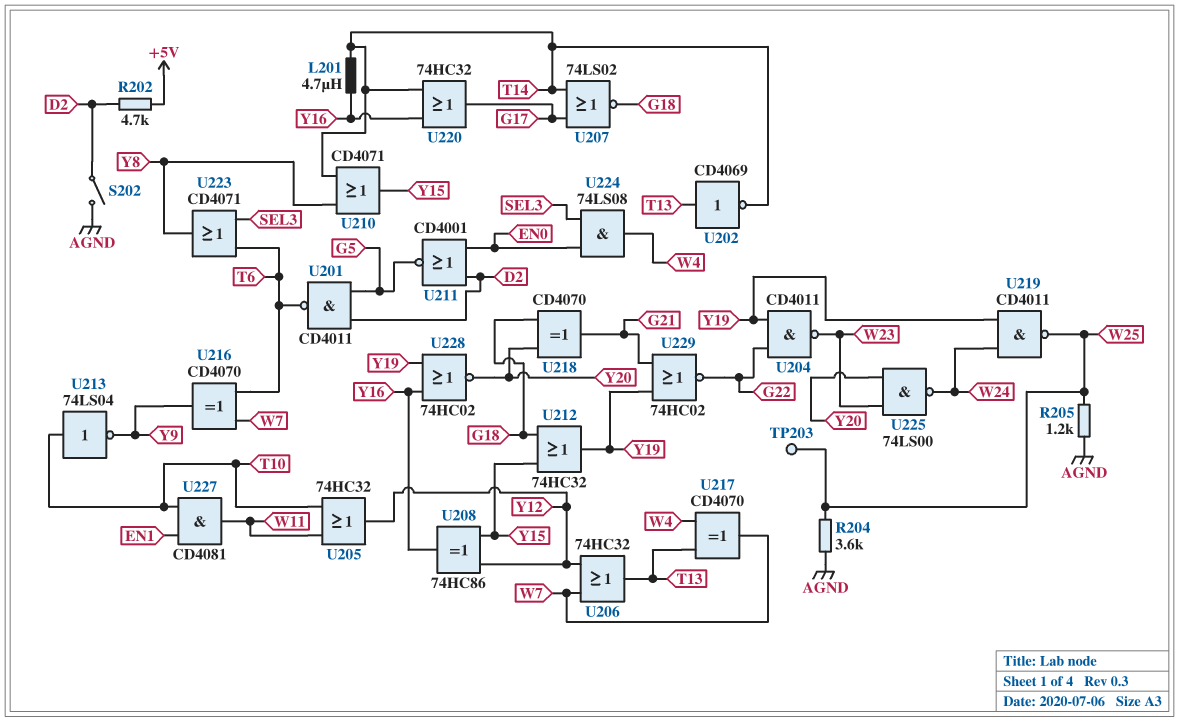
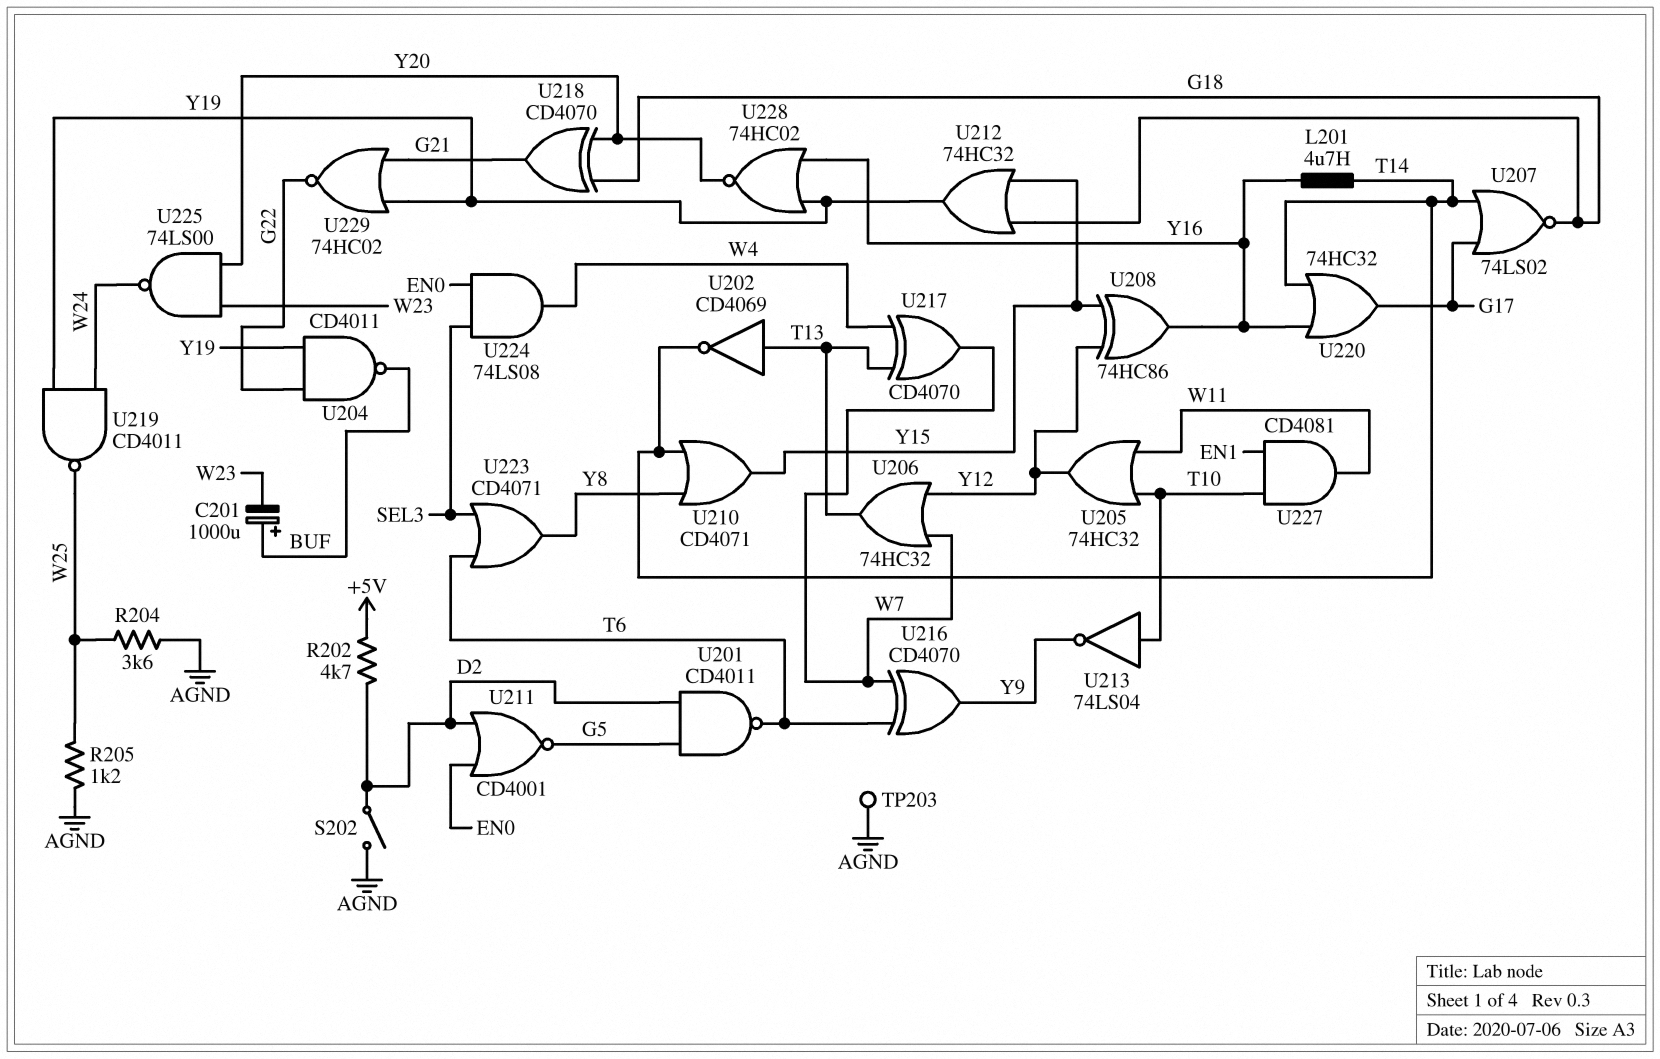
C201: none -> 1000uF (plus BUF, minus W23)
TP203: test point (W25) -> test point (AGND)
U204: NAND CD4011 (in G22, in Y19, out W23) -> NAND CD4011 (in G22, in Y19, out BUF)

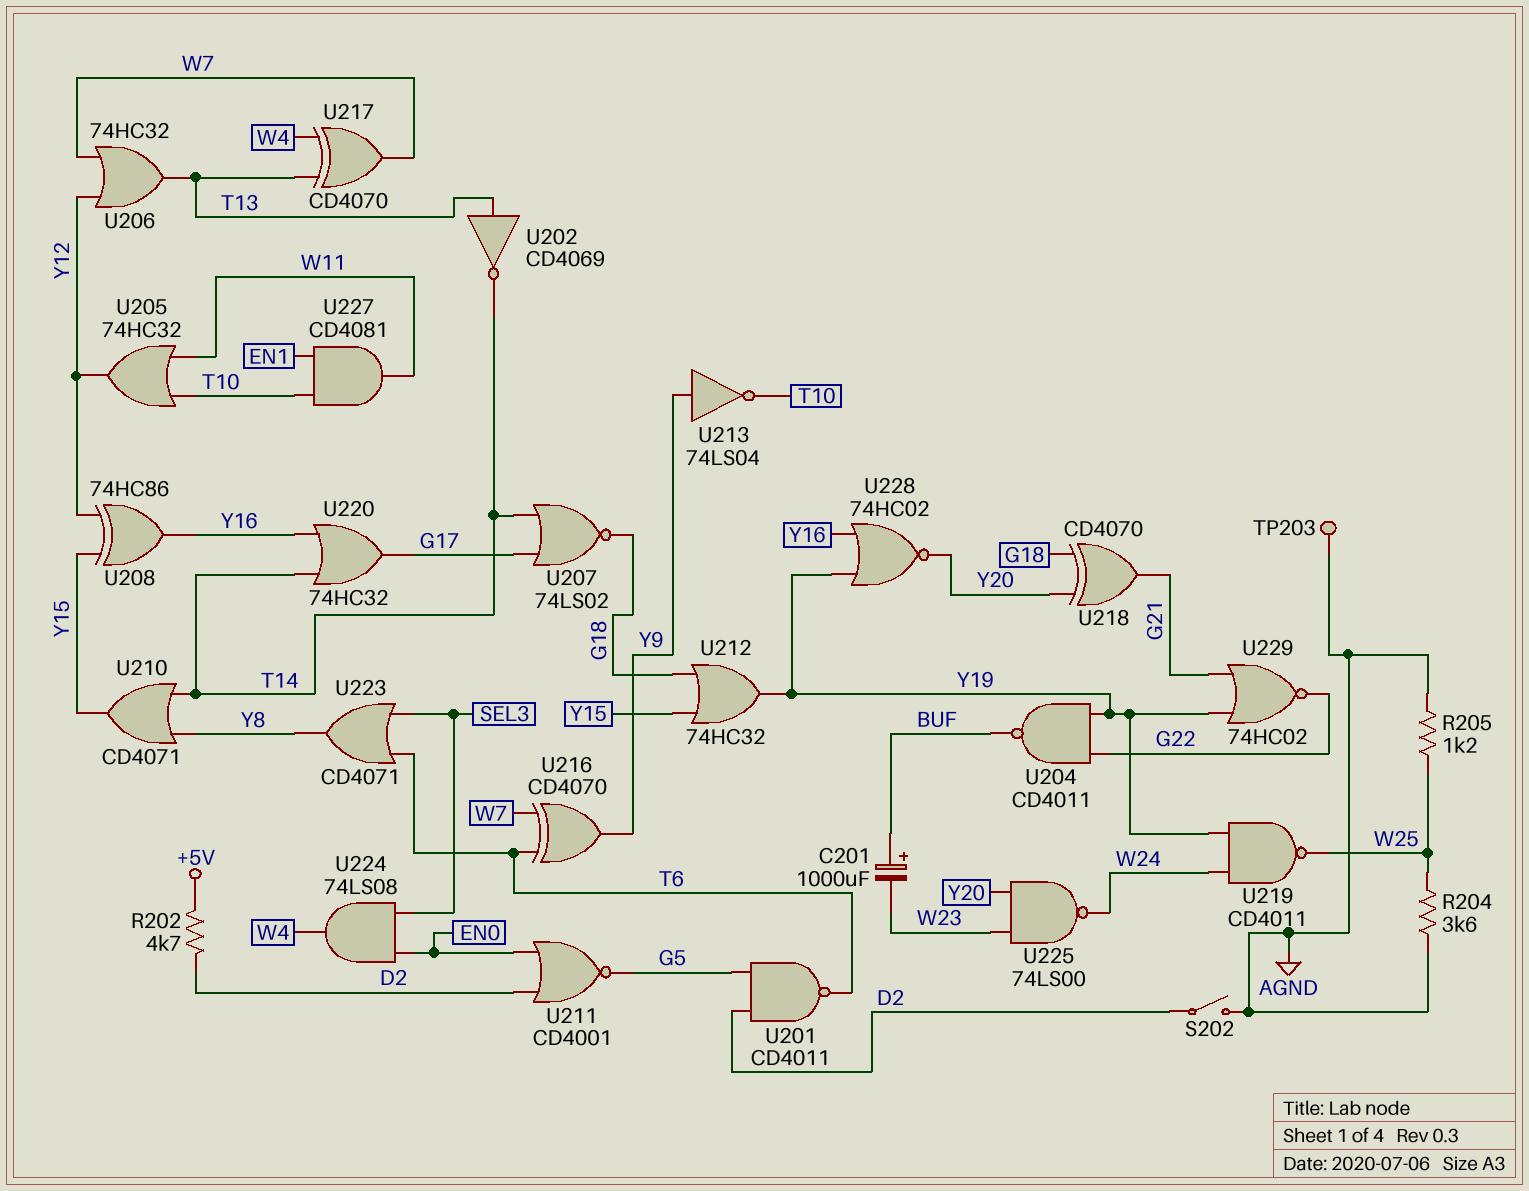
L201: 4.7uH (T14, Y16) -> none
U213: NOT 74LS04 (in T10, out Y9) -> NOT 74LS04 (in Y9, out T10)

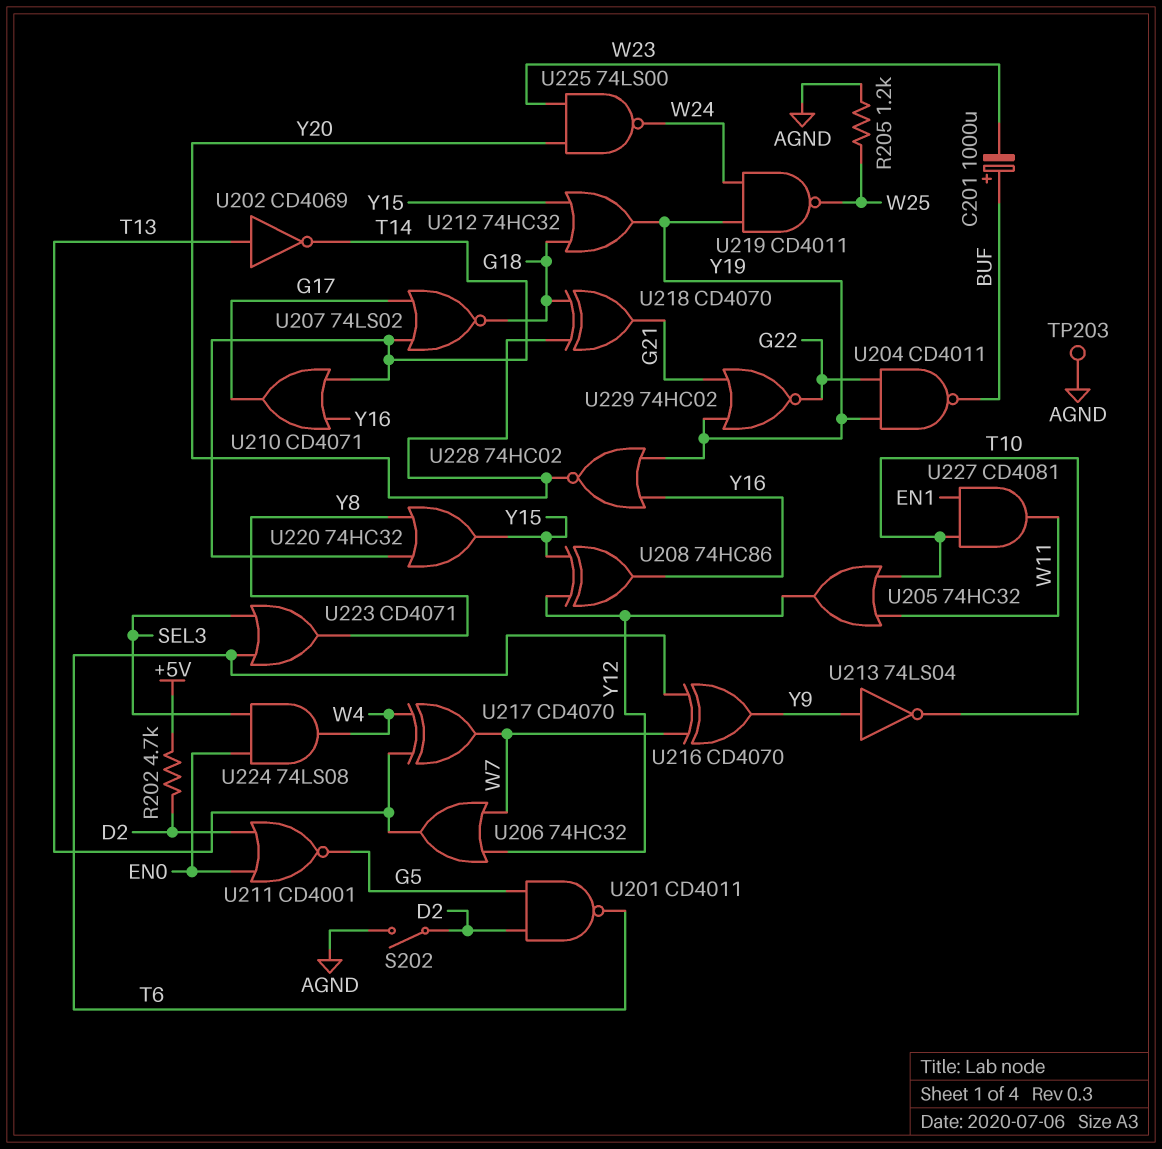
R204: 3.6k (AGND, W25) -> none
U210: OR CD4071 (in T14, in Y8, out Y15) -> OR CD4071 (in T14, in Y16, out G17)
U220: OR 74HC32 (in T14, in Y16, out G17) -> OR 74HC32 (in T14, in Y8, out Y15)

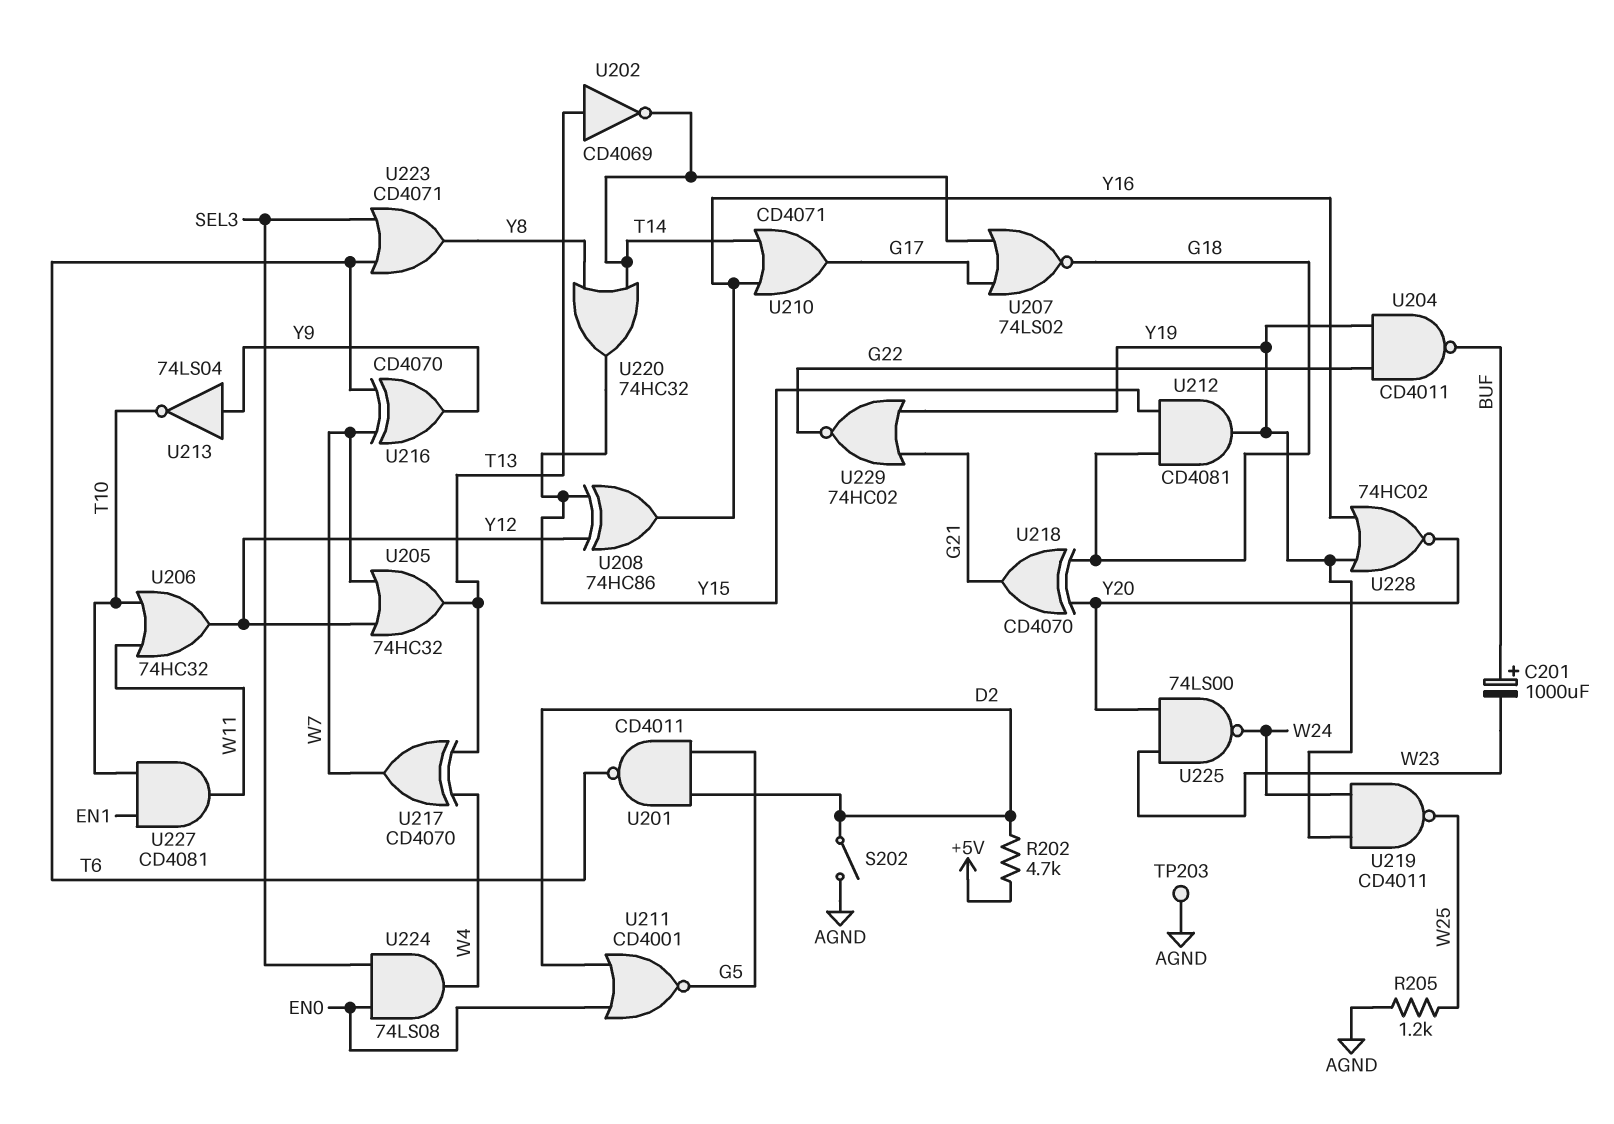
U205: OR 74HC32 (in T10, in W11, out Y12) -> OR 74HC32 (in W7, in Y12, out T13)
U206: OR 74HC32 (in W7, in Y12, out T13) -> OR 74HC32 (in T10, in W11, out Y12)
U212: OR 74HC32 (in G18, in Y15, out Y19) -> AND CD4081 (in G18, in Y15, out Y19)

